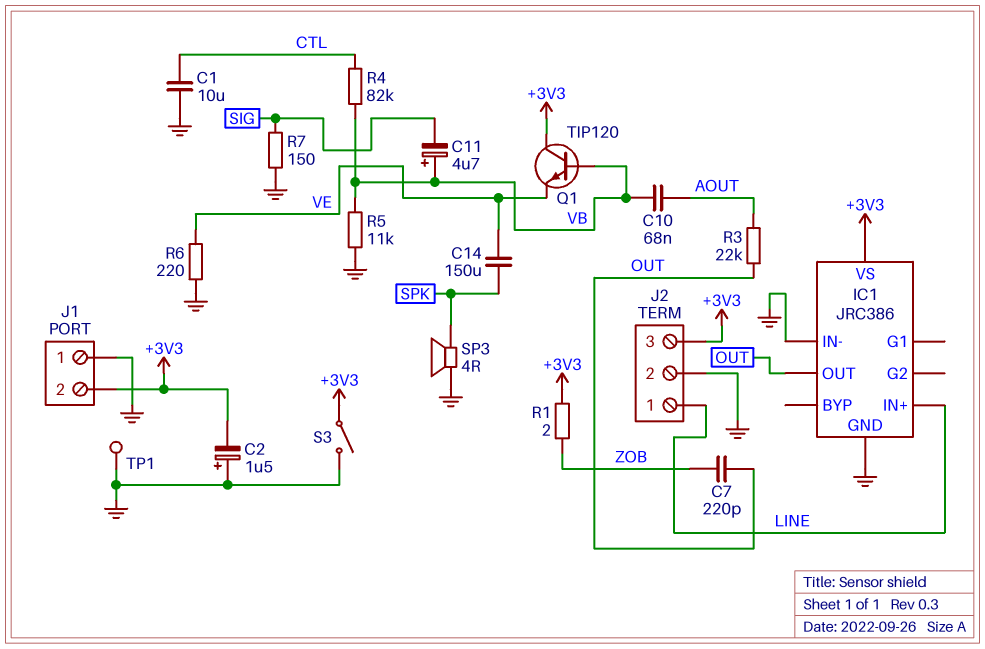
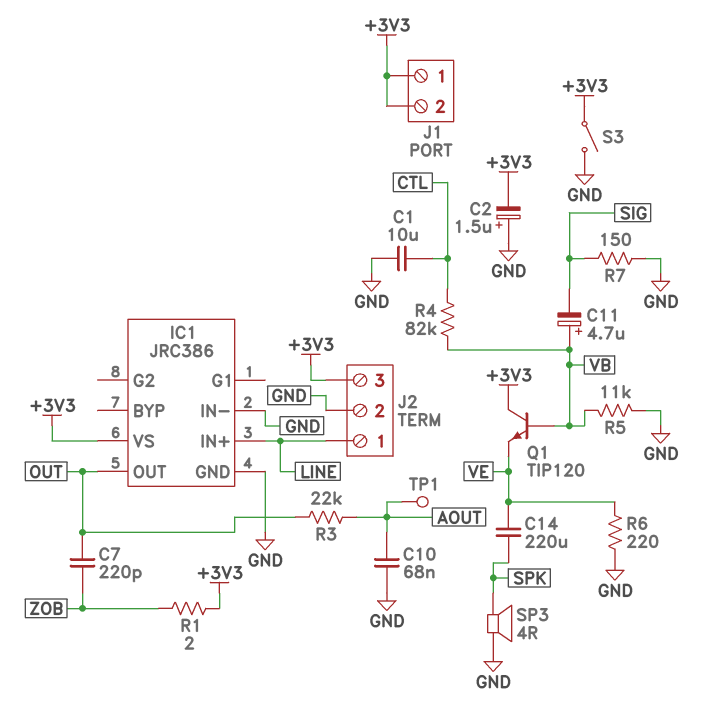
C10: 68nF (AOUT, VB) -> 68nF (AOUT, GND)
C14: 150uF (SPK, VE) -> 220uF (SPK, VE)
J1 pin 1: GND -> +3V3
TP1: test point (GND) -> test point (AOUT)

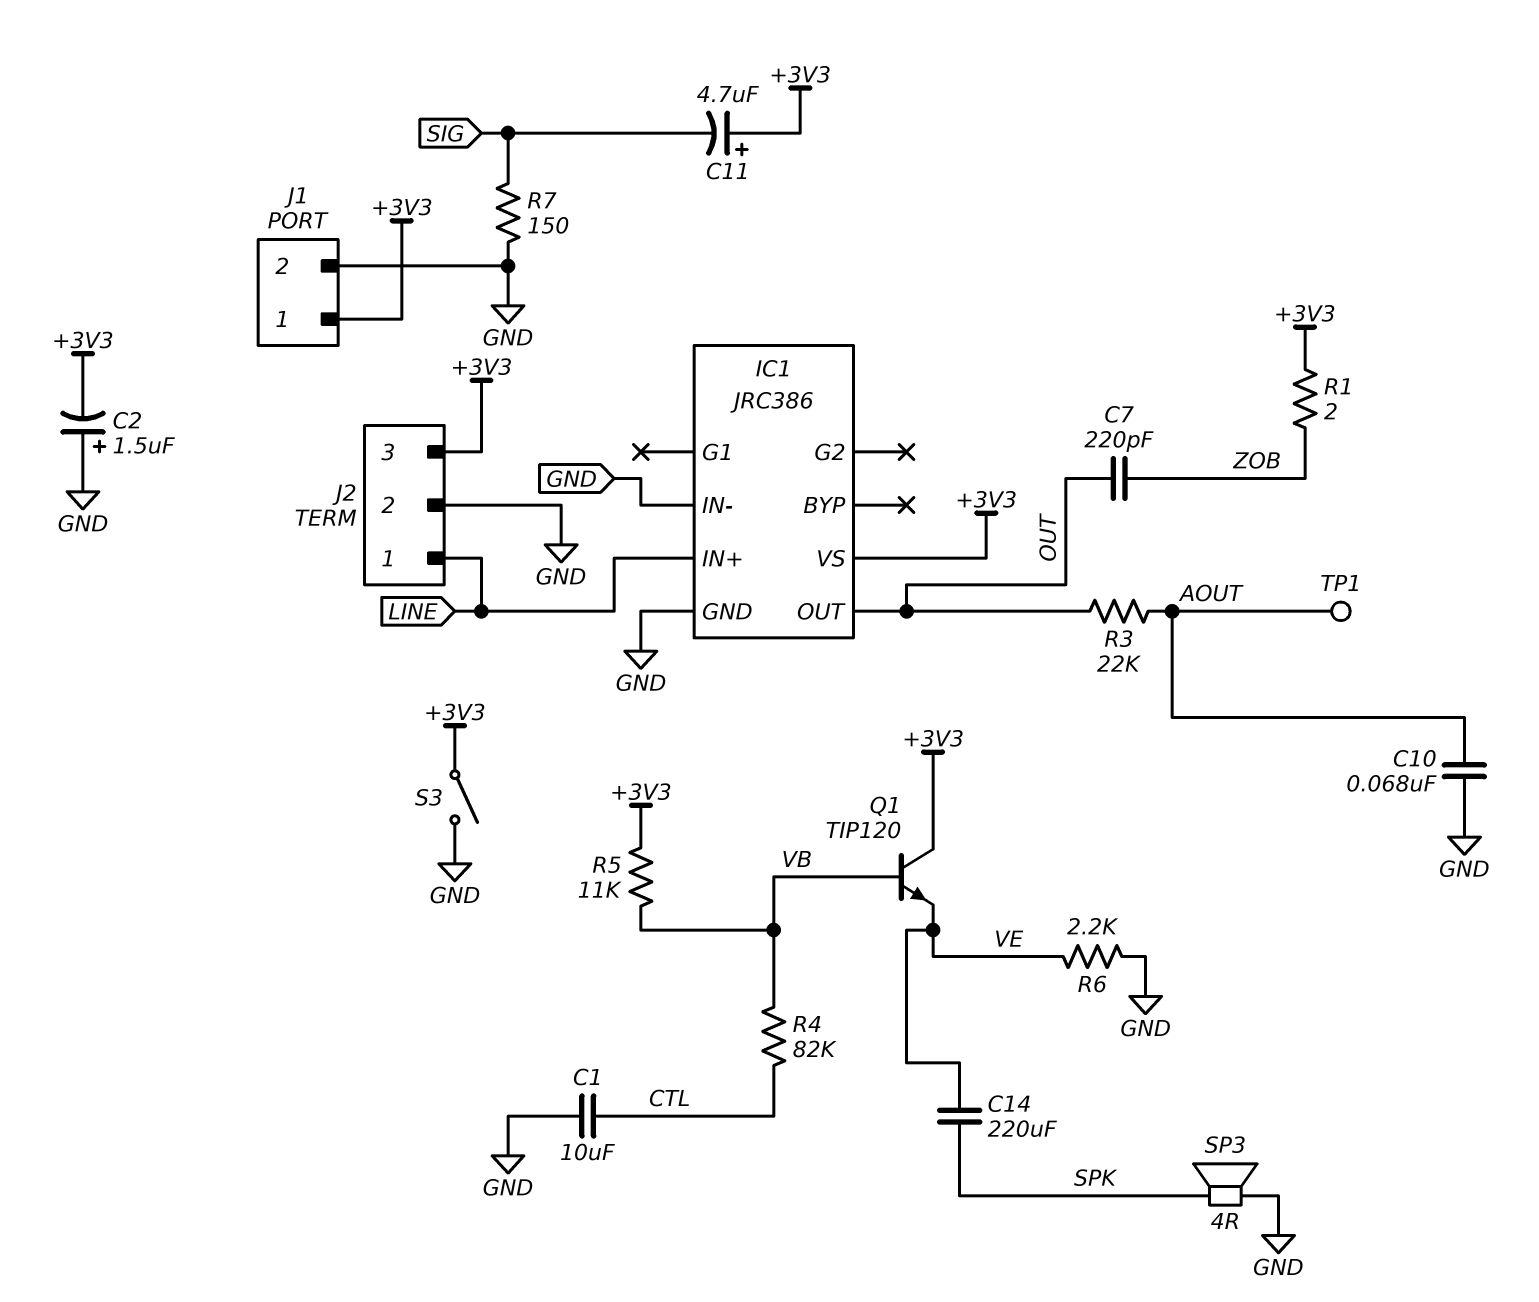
C11: 4.7uF (plus VB, minus SIG) -> 4.7uF (plus +3V3, minus SIG)
J1 pin 2: +3V3 -> GND
R5: 11k (GND, VB) -> 11k (+3V3, VB)
R6: 220 (GND, VE) -> 2.2k (GND, VE)

